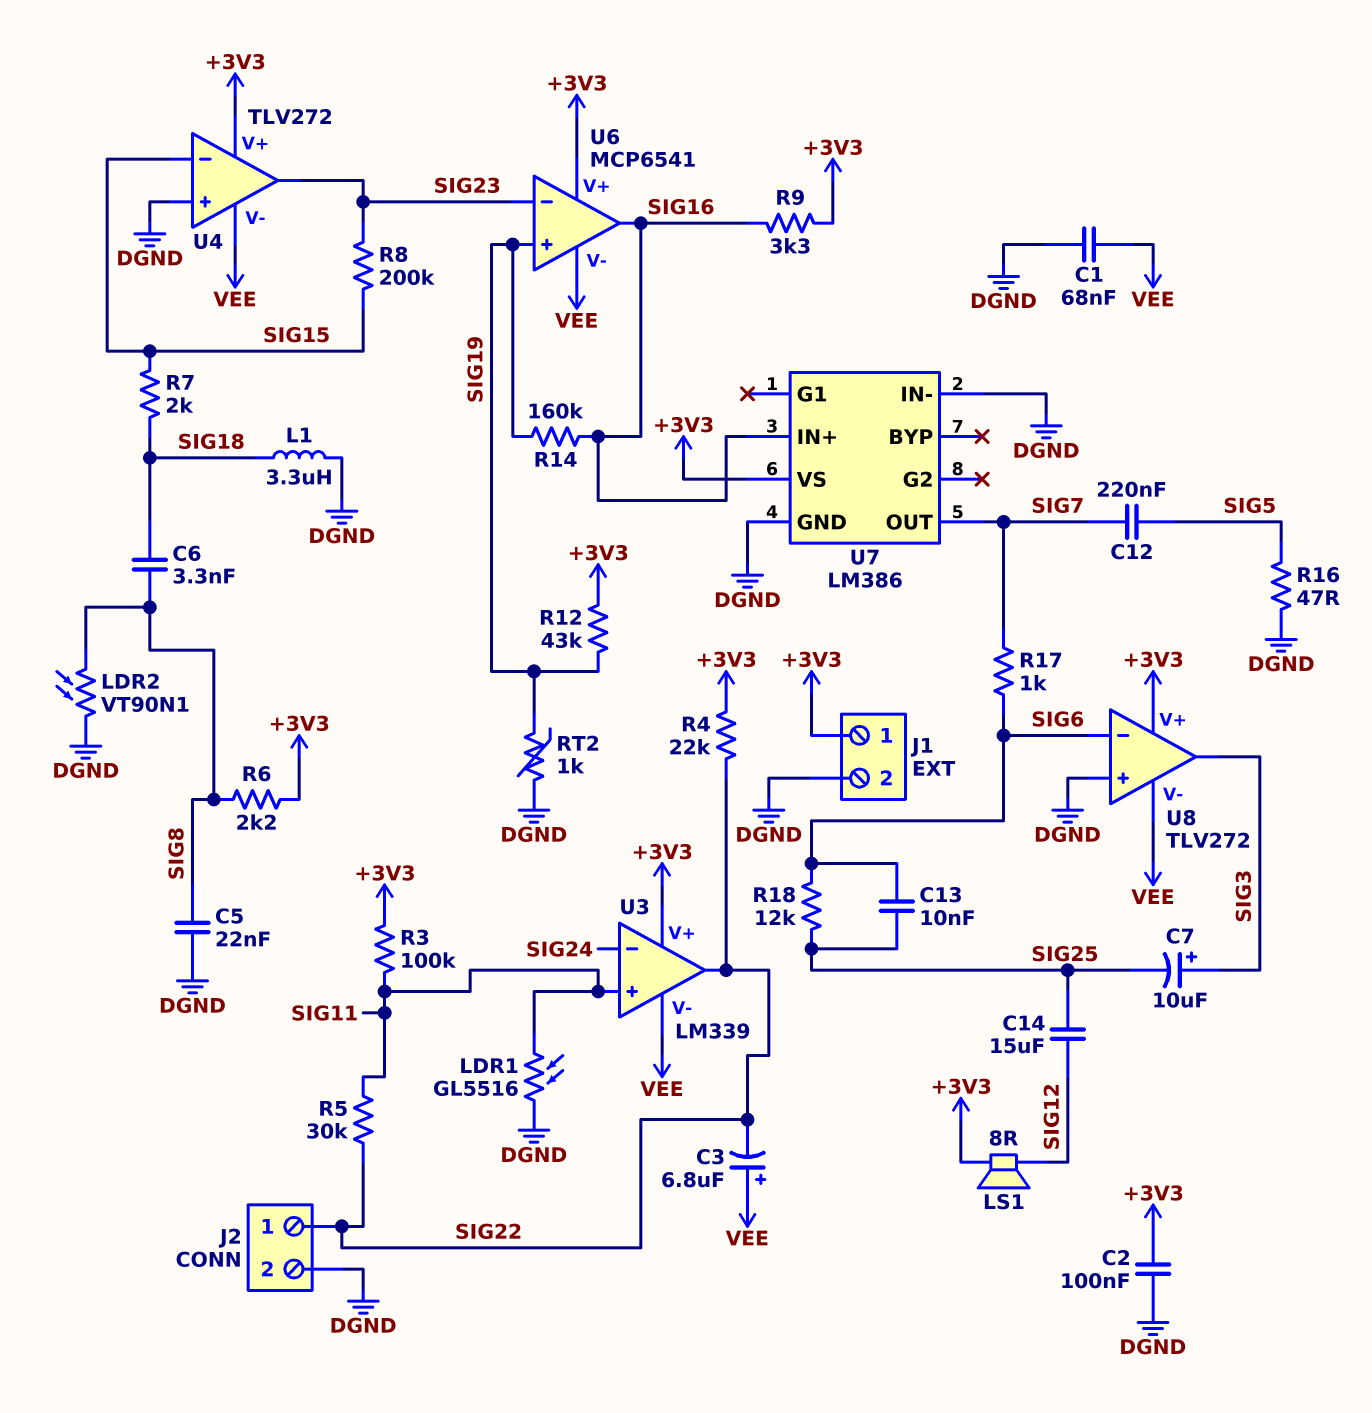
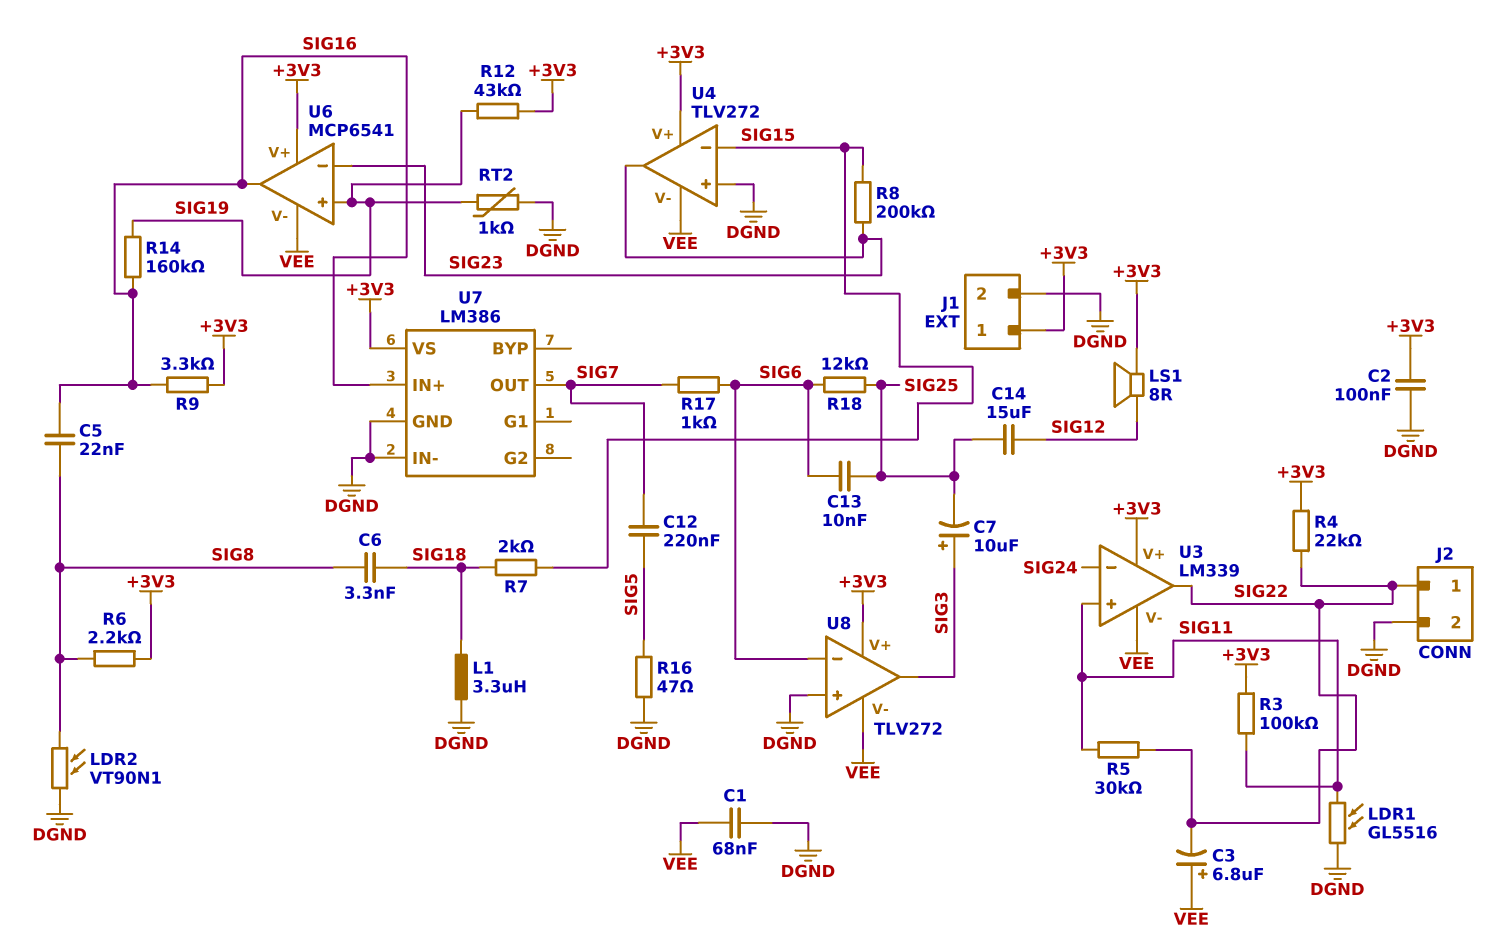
C5: 22nF (DGND, SIG8) -> 22nF (SIG8, SIG16)

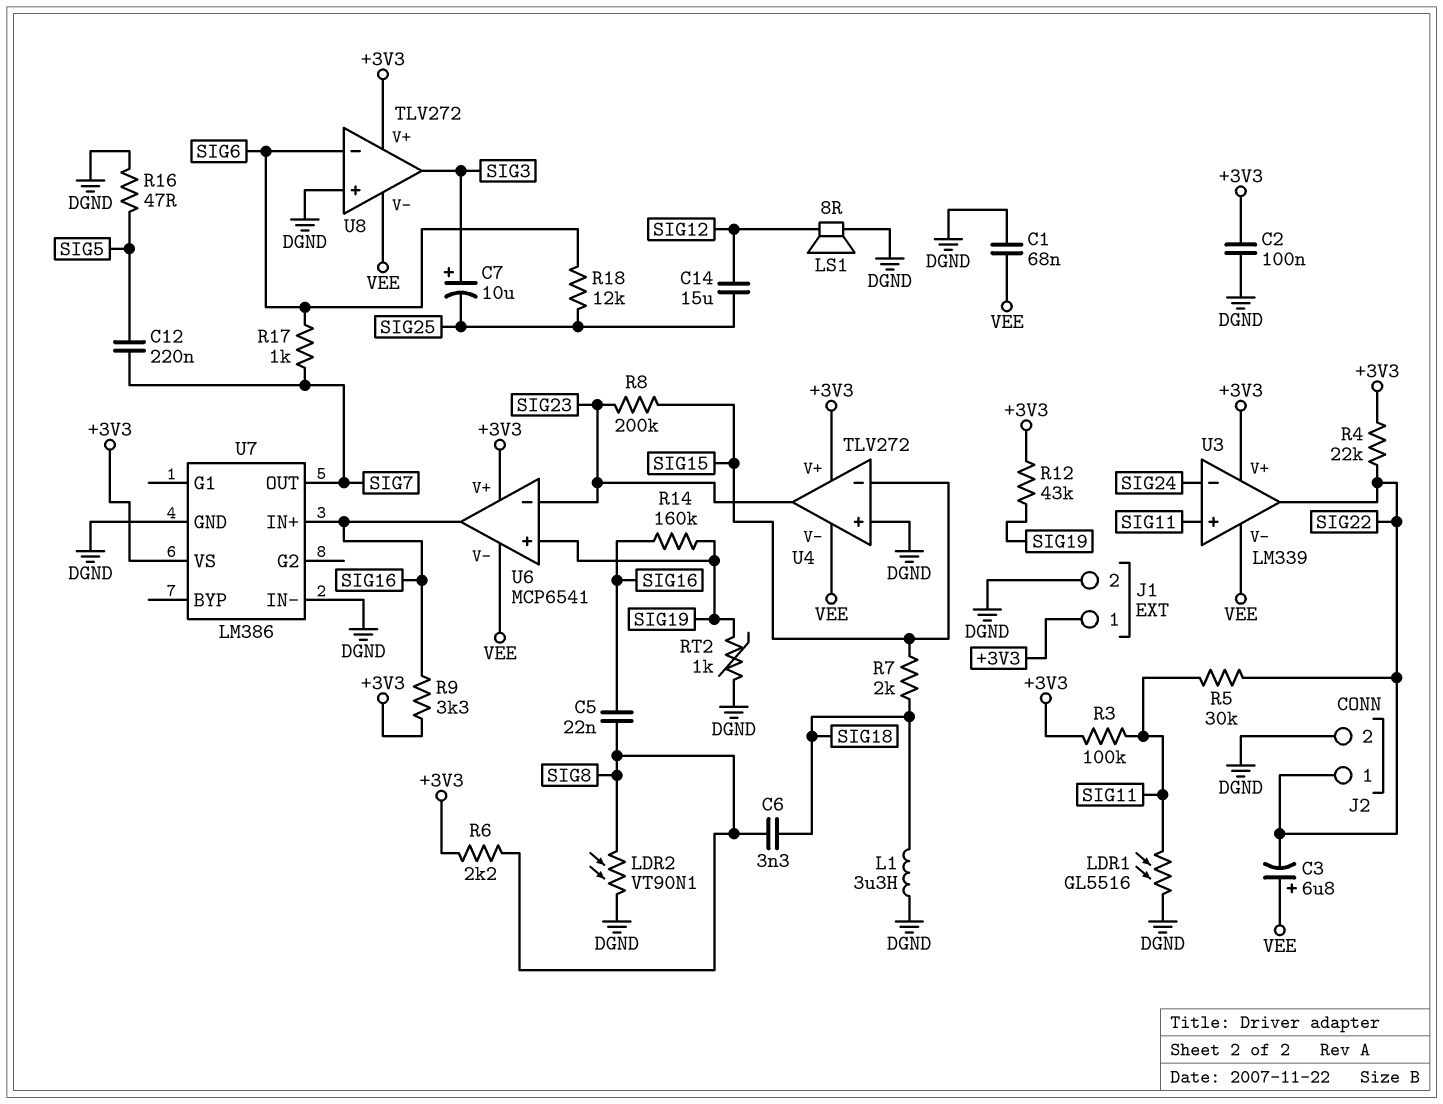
C13: 10nF (SIG6, SIG25) -> none
LS1: speaker 8R (+3V3, SIG12) -> speaker 8R (DGND, SIG12)

